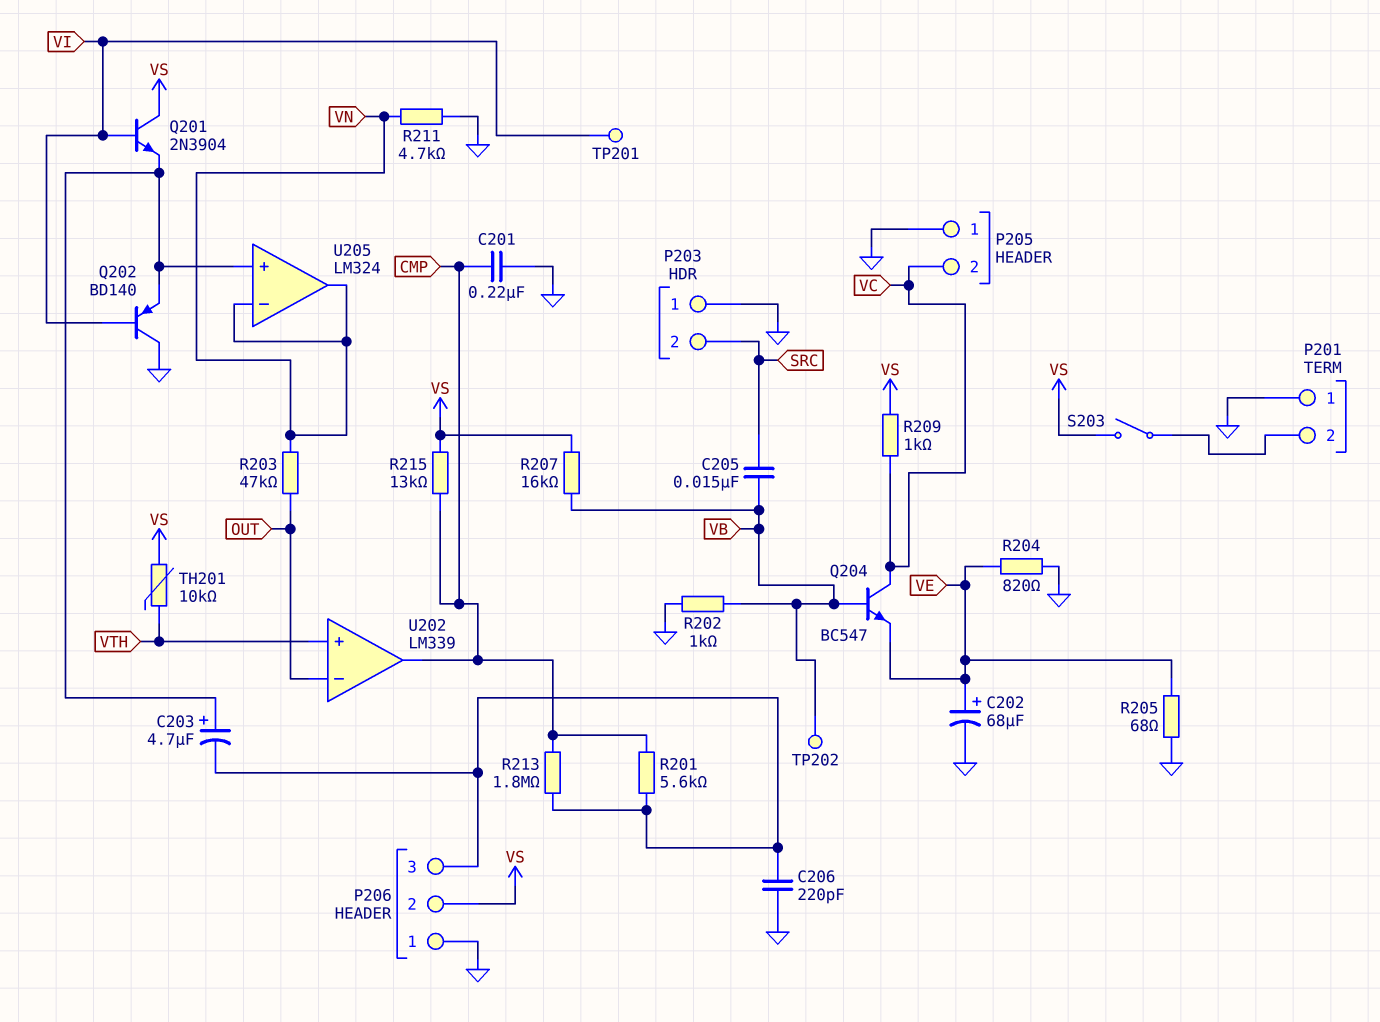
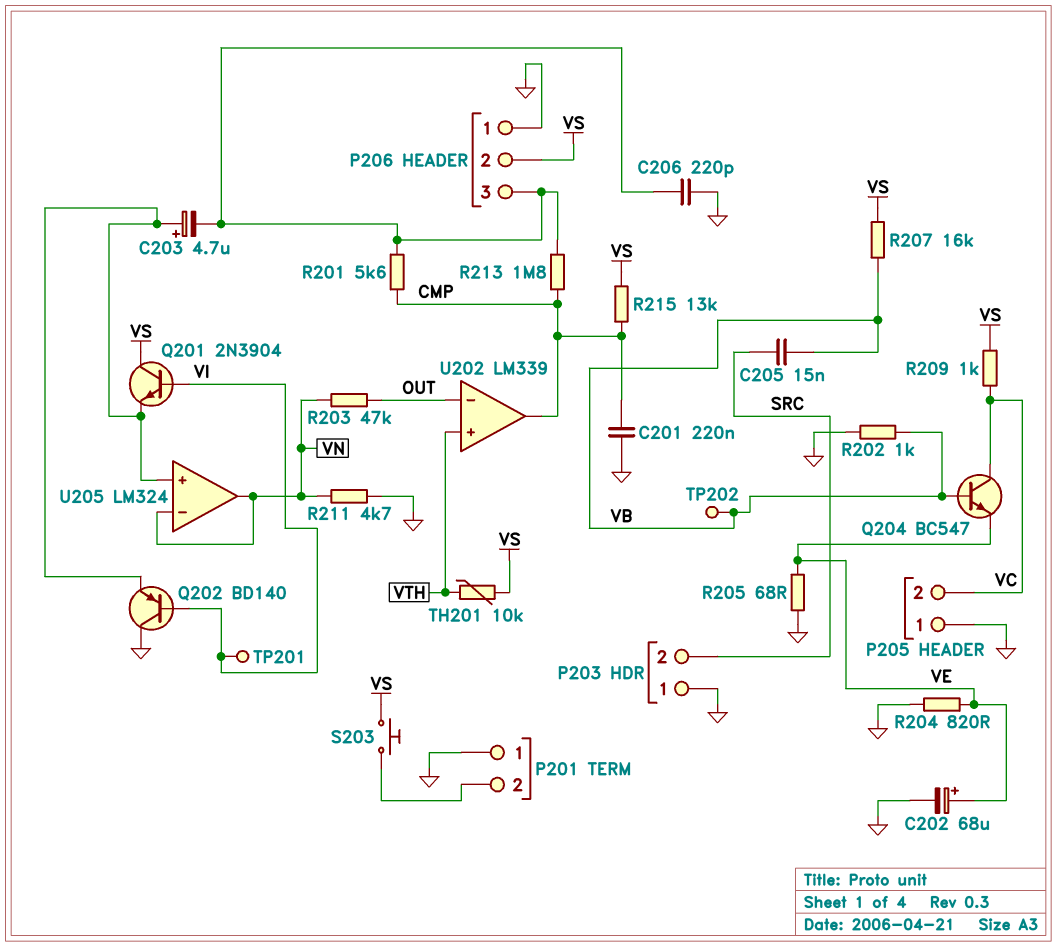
S203: switch (P201/2, VS) -> button (P201/2, VS)

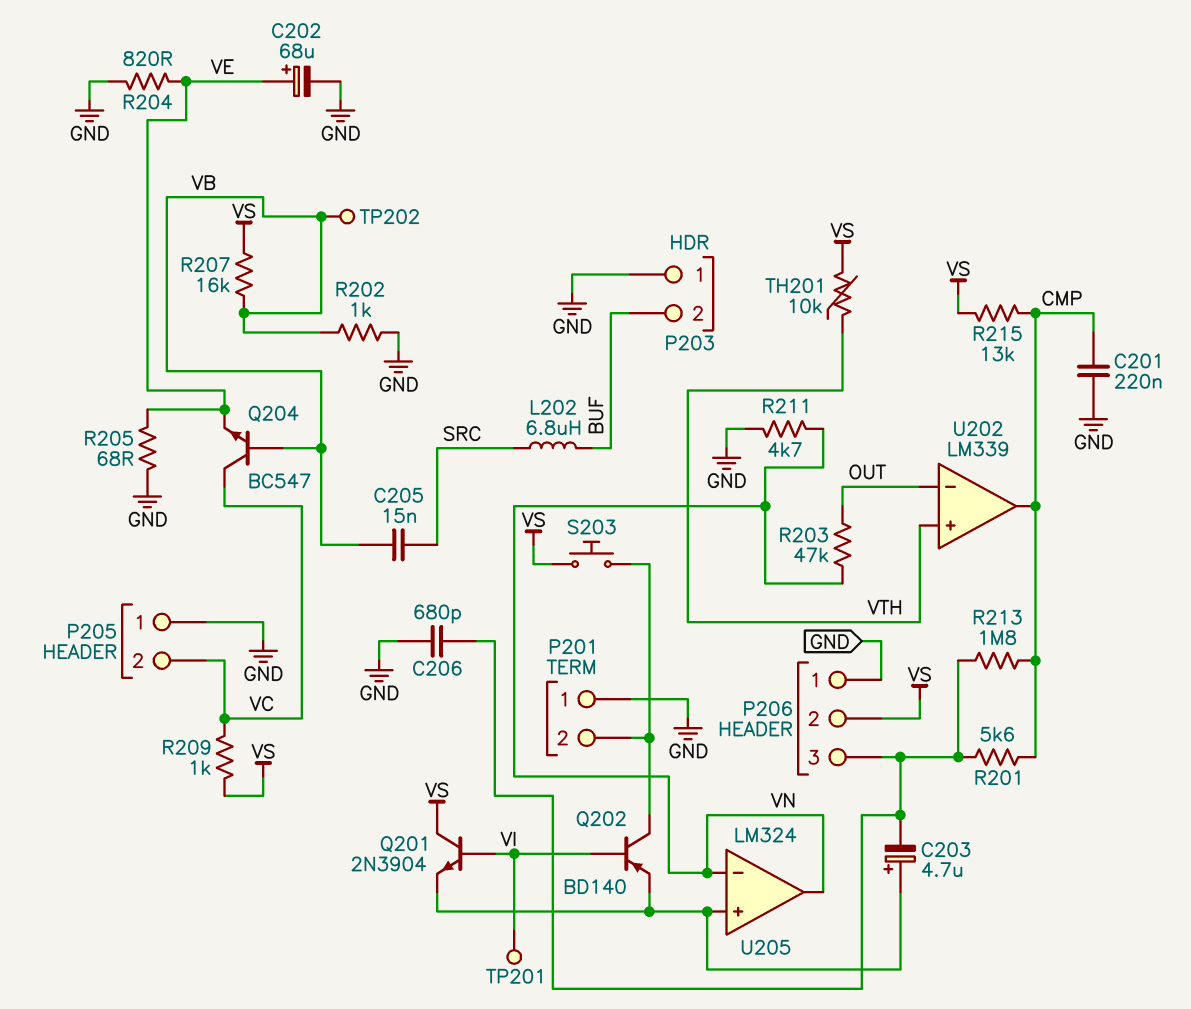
C206: 220pF (GND, P206/3) -> 680pF (GND, P206/3)
L202: none -> 6.8uH (BUF, SRC)
P203 pin 2: SRC -> BUF
Q202: PNP BD140 (B VI, C GND, E U205/in+) -> PNP BD140 (B VI, C P201/2, E U205/in+)

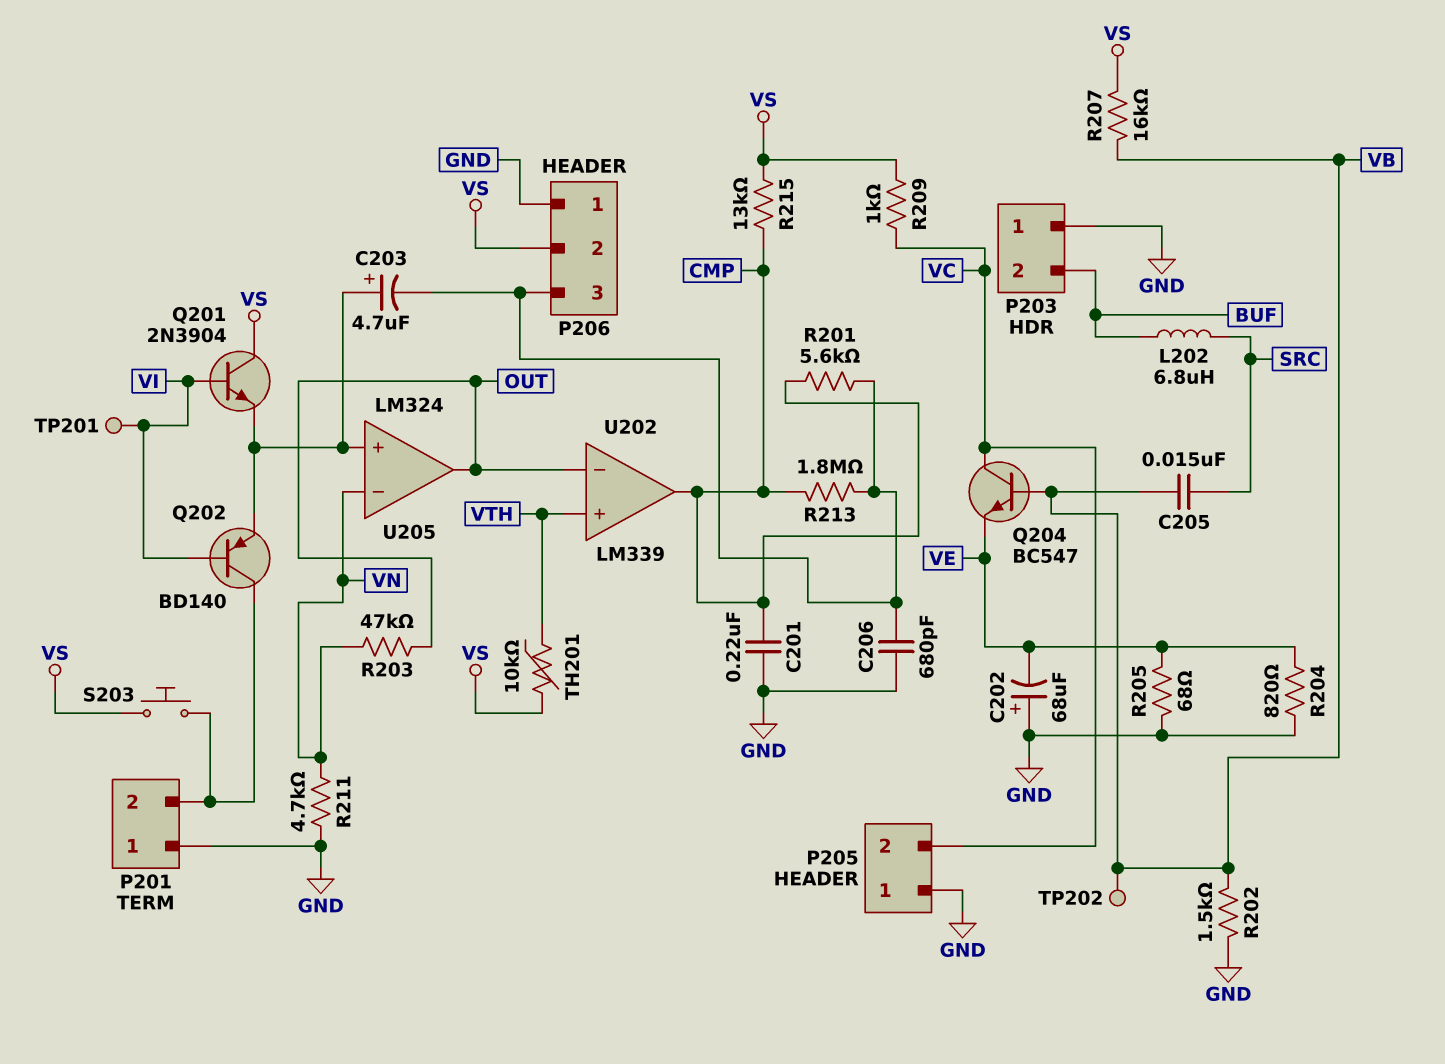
C202: 68uF (plus VE, minus GND) -> 68uF (plus GND, minus VE)
R202: 1k (GND, VB) -> 1.5k (GND, VB)
U205 pin out: VN -> OUT

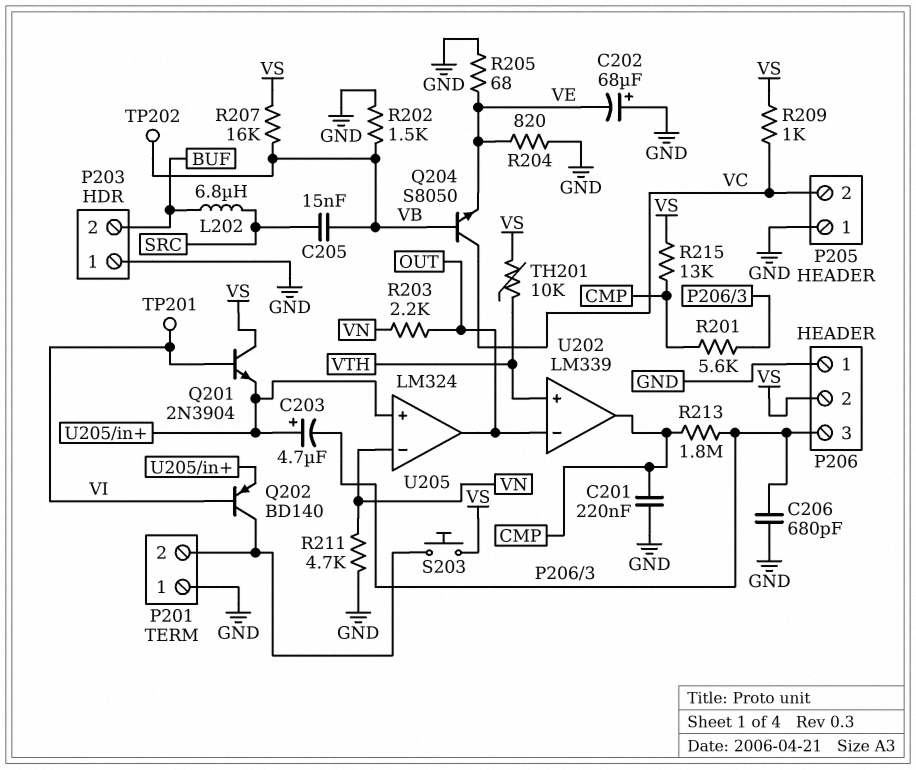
Q204: NPN BC547 (B VB, C VC, E VE) -> NPN S8050 (B VB, C VC, E VE)
R203: 47k (OUT, VN) -> 2.2k (OUT, VN)

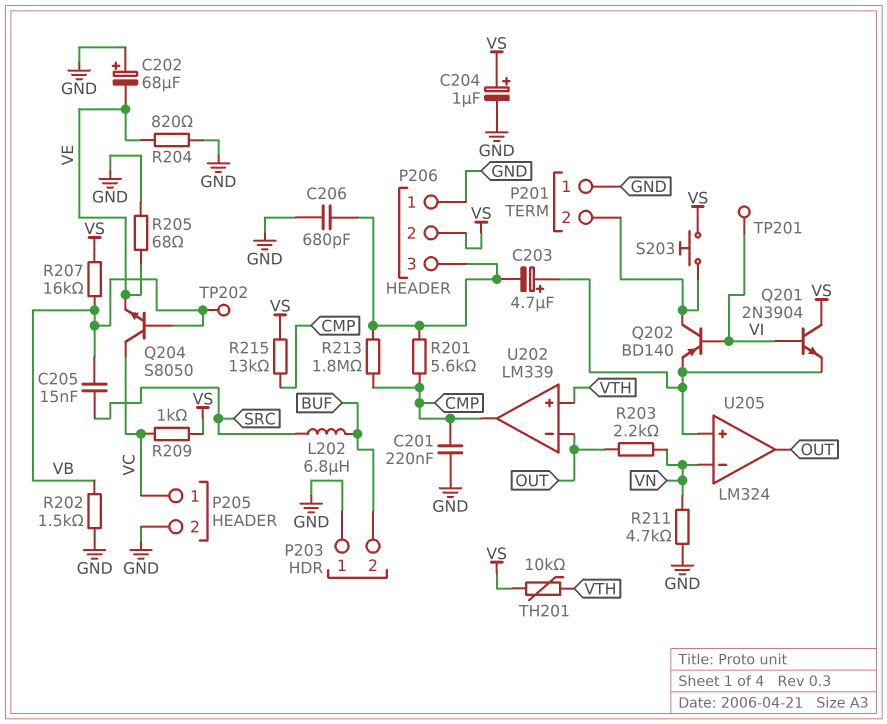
C204: none -> 1uF (plus VS, minus GND)
P205 pin 1: GND -> VC
P205 pin 2: VC -> GND

